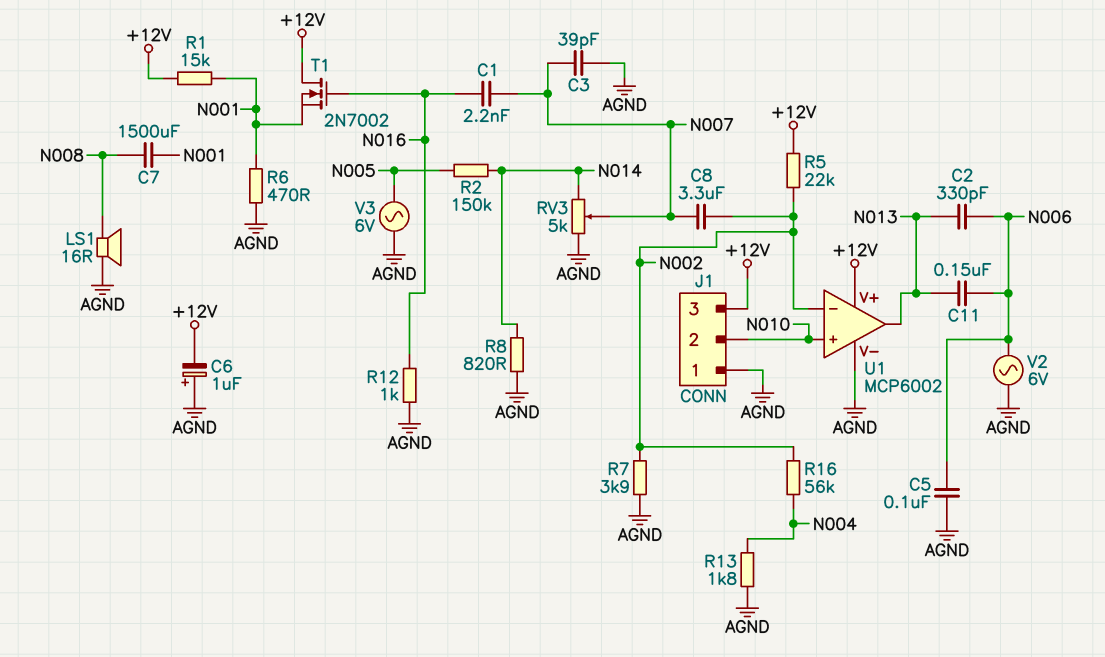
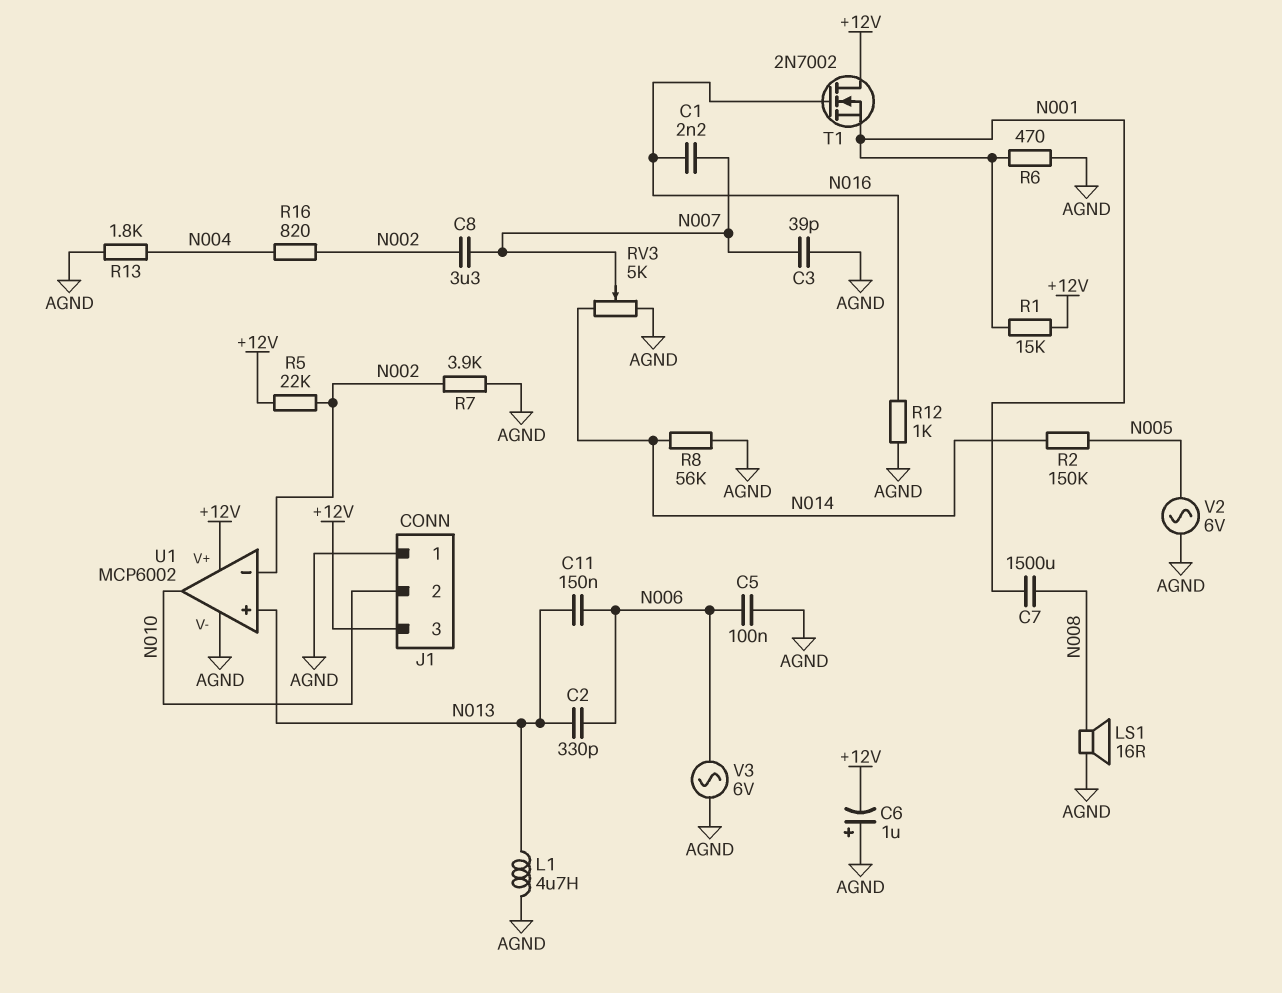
L1: none -> 4.7uH (AGND, N013)
R8: 820 (AGND, N014) -> 56k (AGND, N014)
R16: 56k (N002, N004) -> 820 (N002, N004)
U1 pin in+: N010 -> N013
U1 pin out: N013 -> N010
V2: AC 6V (AGND, N006) -> AC 6V (AGND, N005)
V3: AC 6V (AGND, N005) -> AC 6V (AGND, N006)

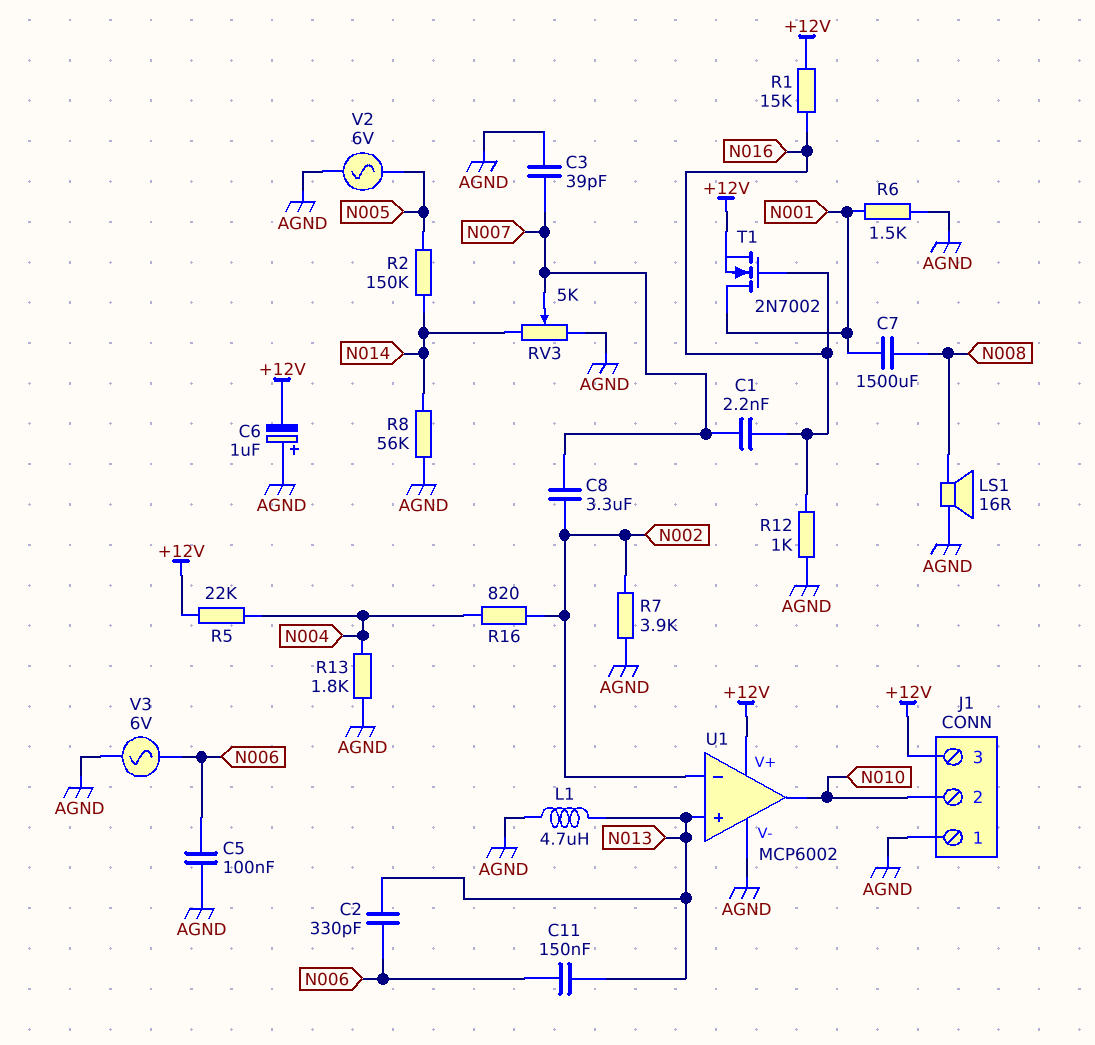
R1: 15k (+12V, N001) -> 15k (+12V, N016)
R5: 22k (+12V, N002) -> 22k (+12V, N004)
R6: 470 (AGND, N001) -> 1.5k (AGND, N001)
T1: NMOS 2N7002 (G N016, D +12V, S N001) -> NMOS 2N7002 (G N016, D N001, S +12V)

